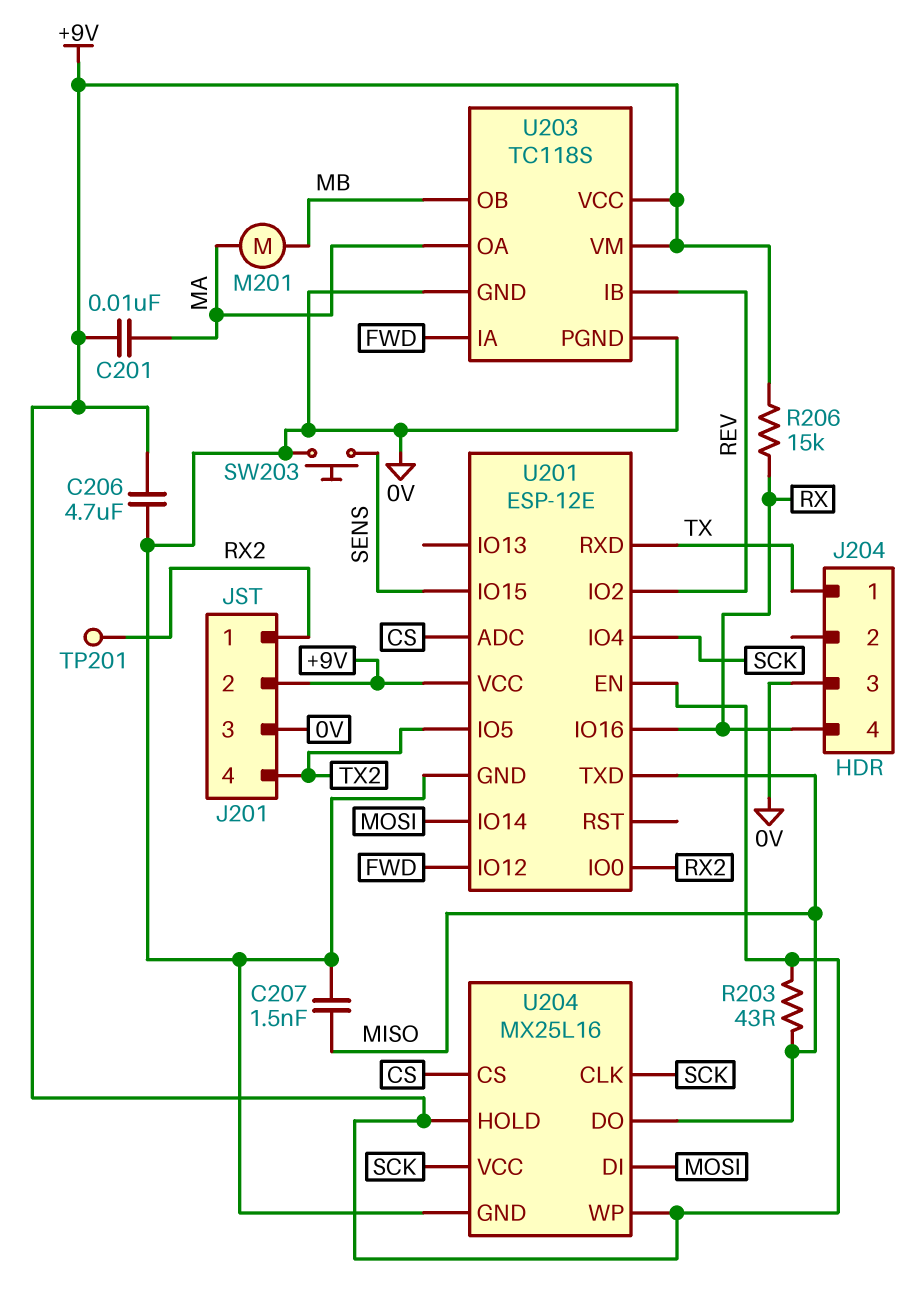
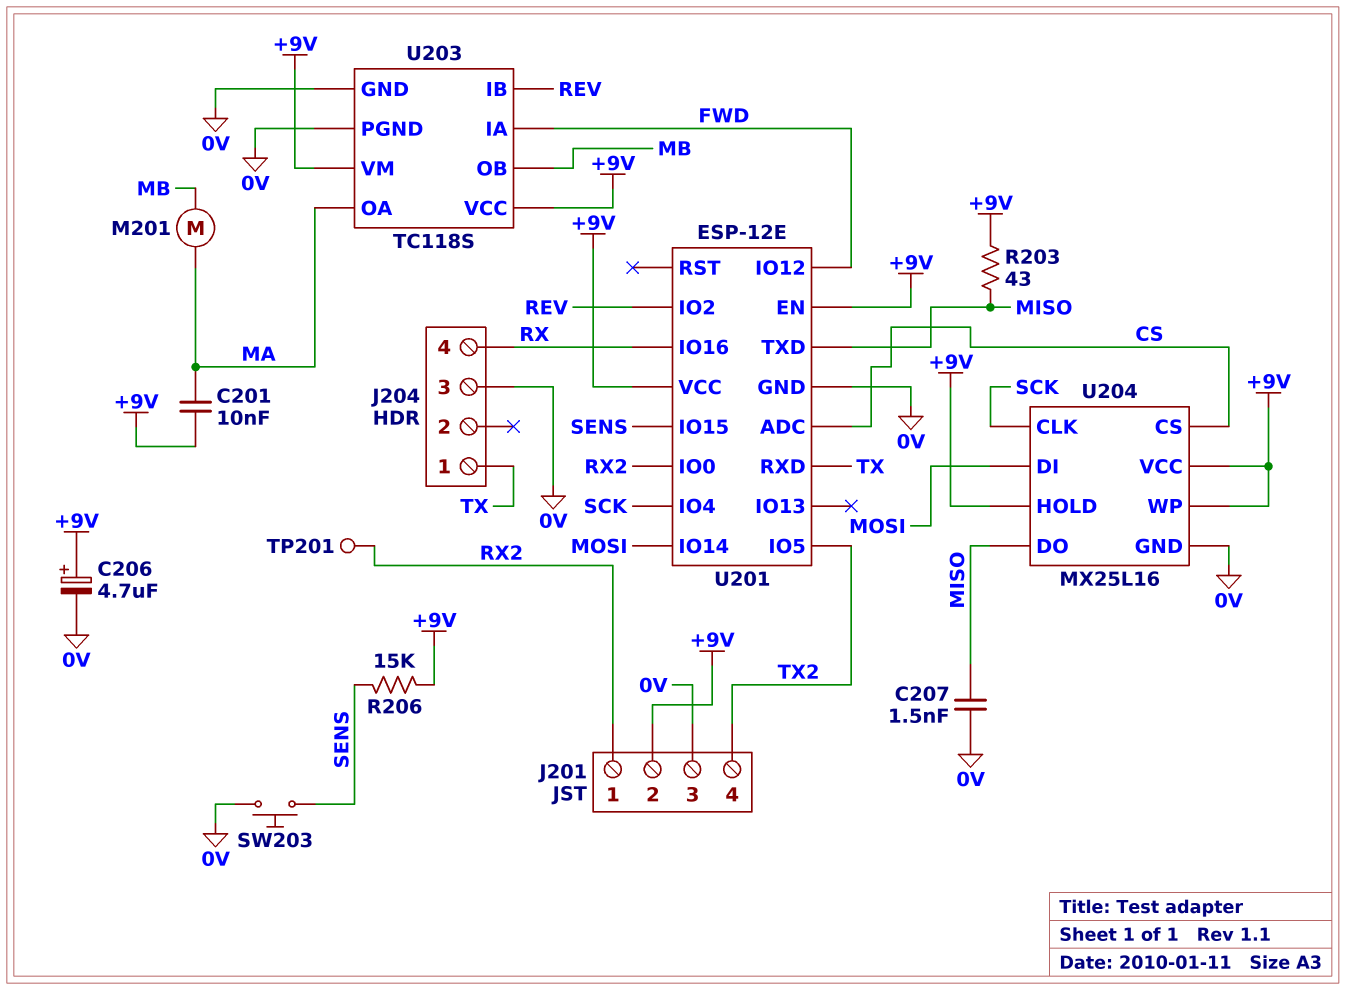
C206: 4.7uF (+9V, 0V) -> 4.7uF (plus +9V, minus 0V)
R206: 15k (+9V, RX) -> 15k (+9V, SENS)
U204 pin VCC: SCK -> +9V

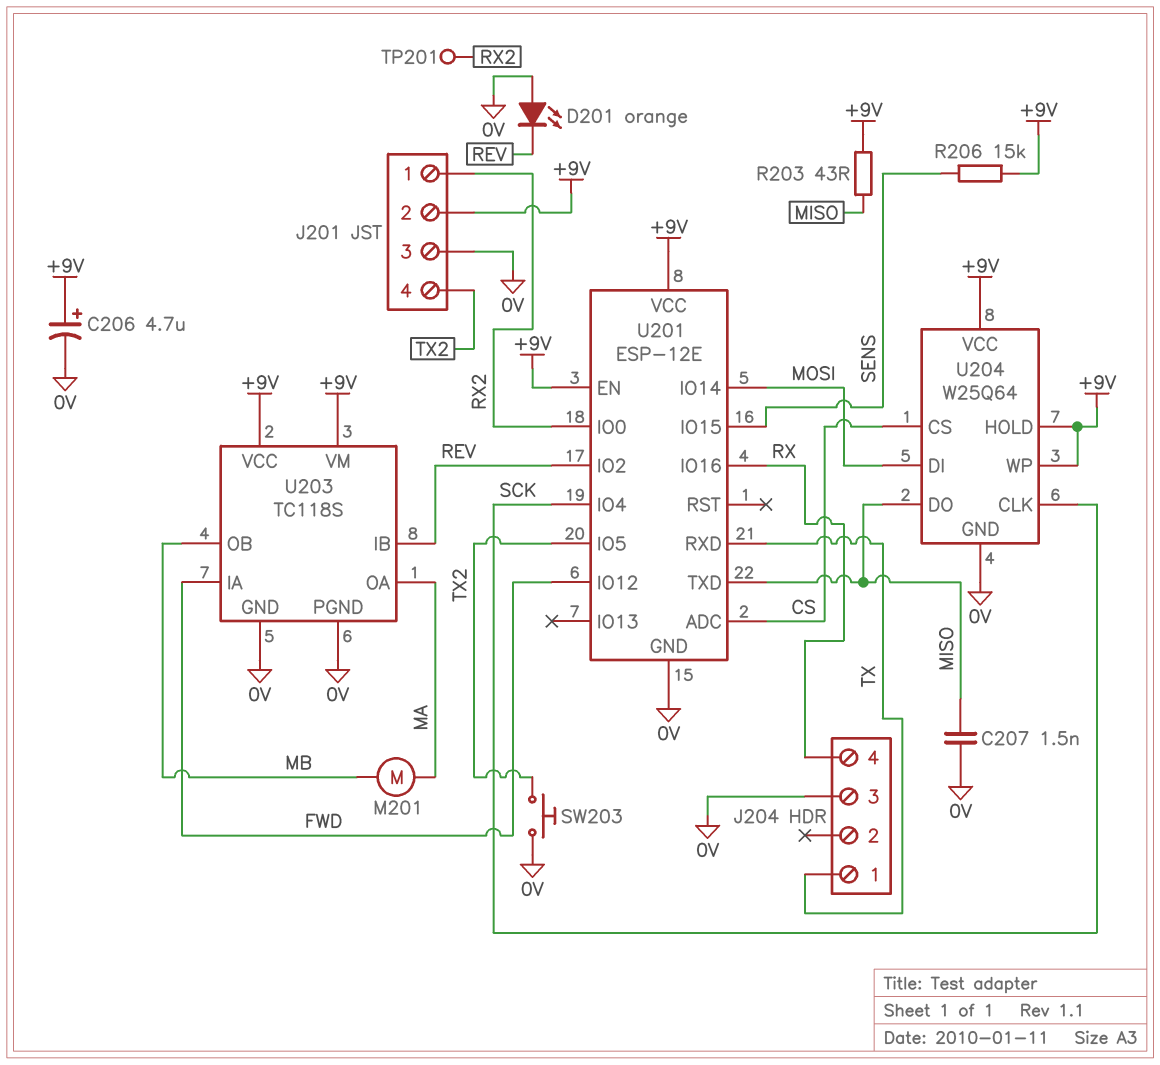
C201: 10nF (+9V, MA) -> none
D201: none -> LED orange (A 0V, K REV)
SW203: button (0V, SENS) -> button (0V, TX2)
U204: MX25L16 -> W25Q64

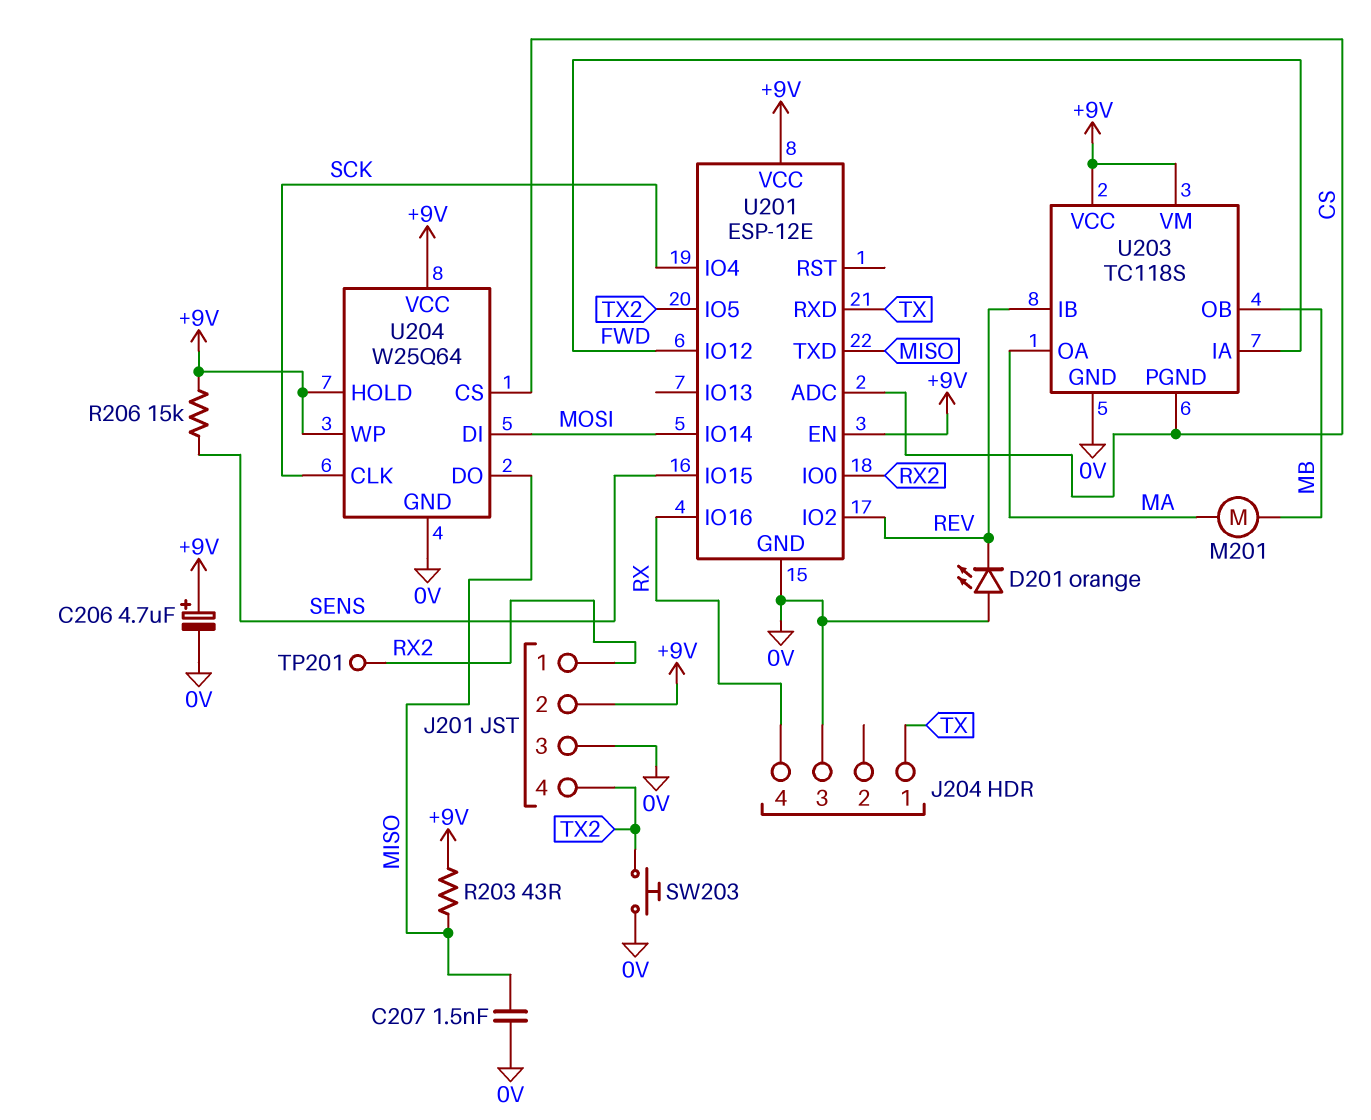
U203 pin PGND: 0V -> CS

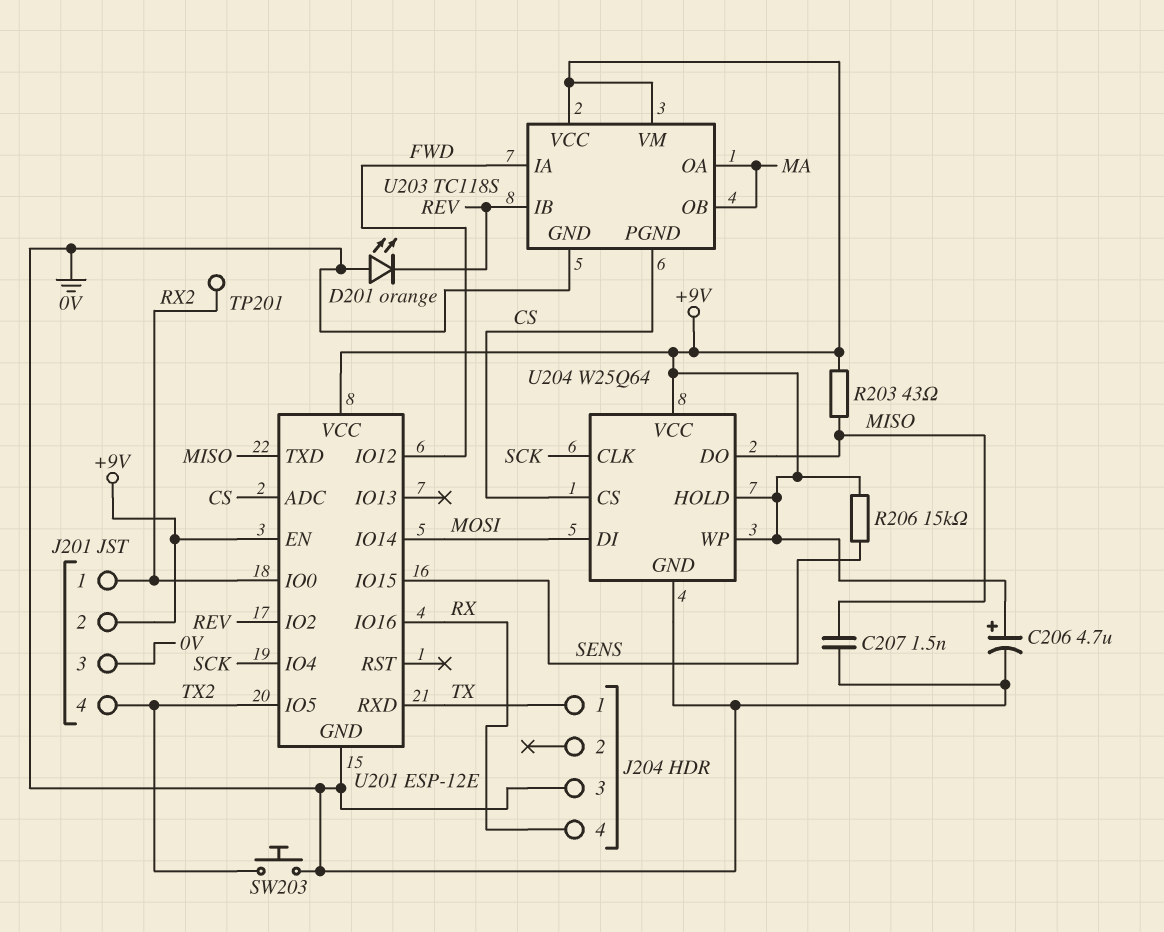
M201: motor (MA, MB) -> none
U203 pin OB: MB -> MA

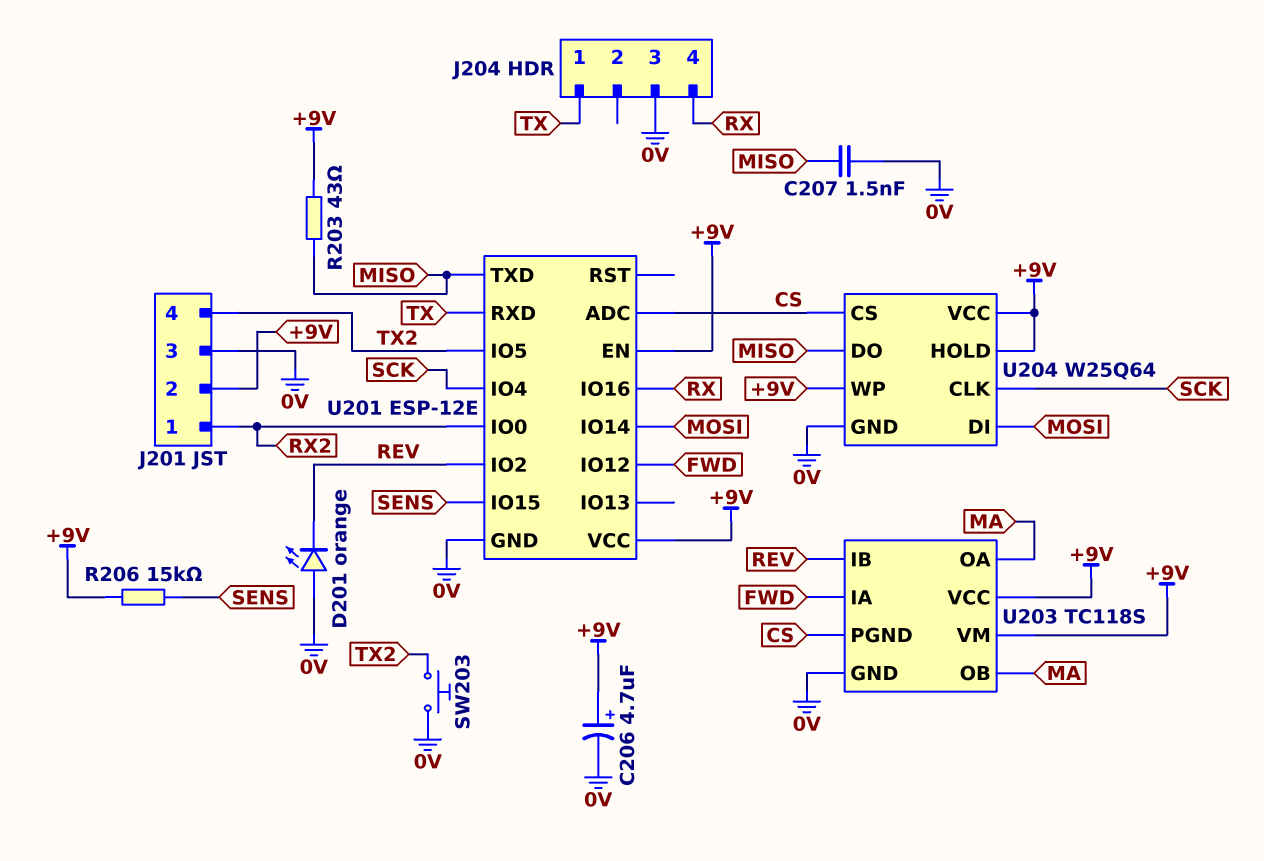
TP201: test point (RX2) -> none

